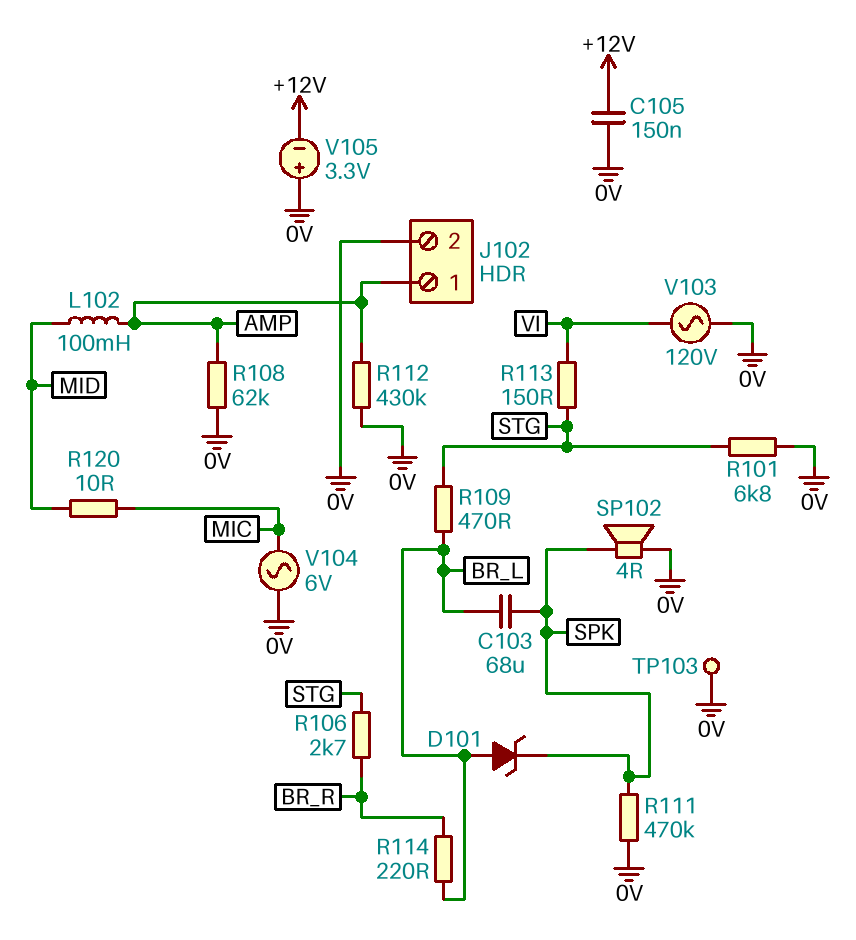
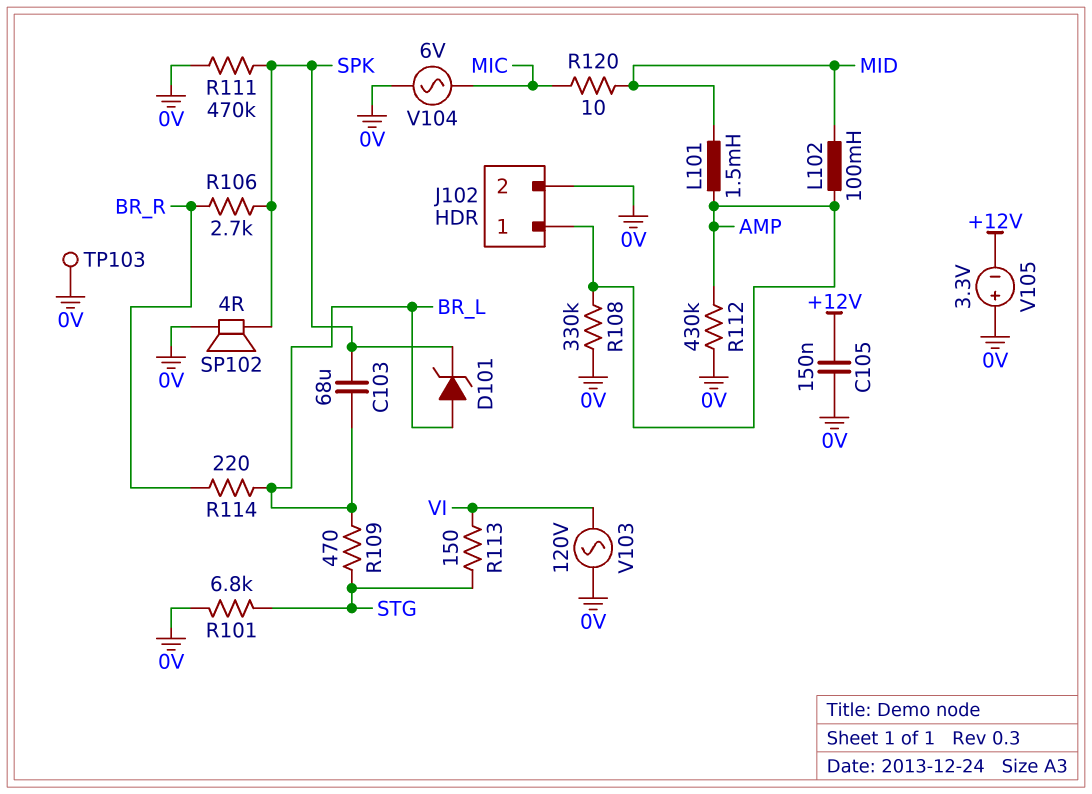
L101: none -> 1.5mH (AMP, MID)
R106: 2.7k (BR_R, STG) -> 2.7k (BR_R, SPK)
R108: 62k (0V, AMP) -> 330k (0V, AMP)

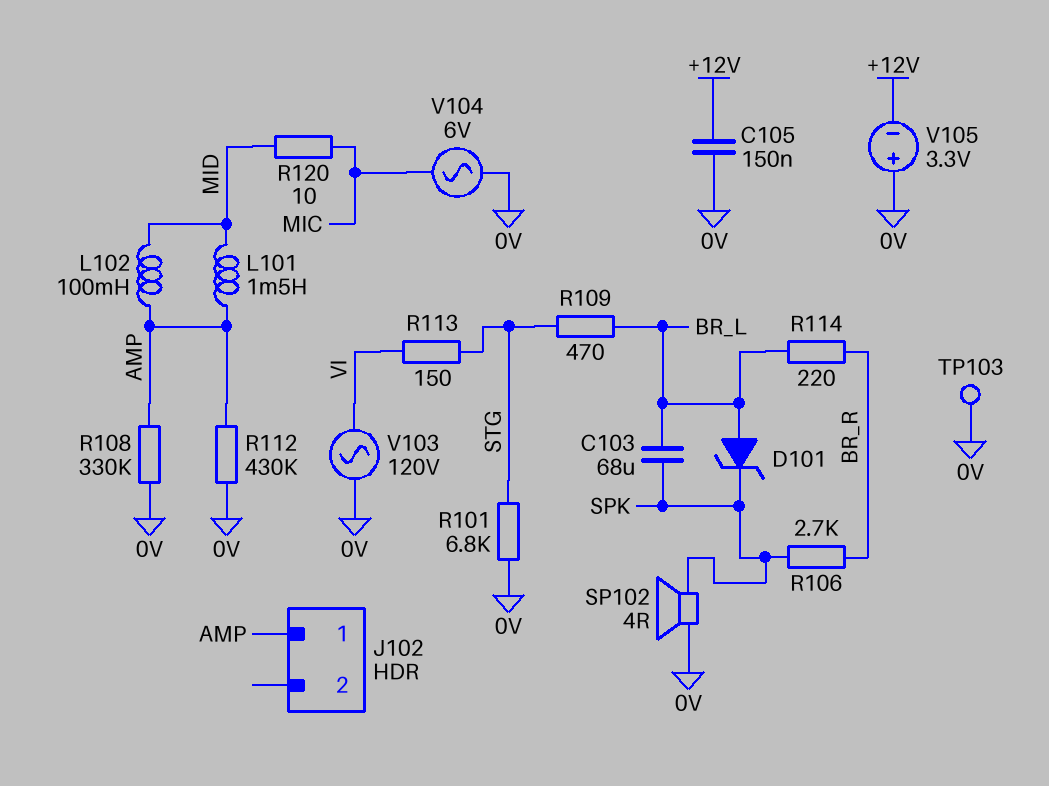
J102 pin 2: 0V -> none
R111: 470k (0V, SPK) -> none

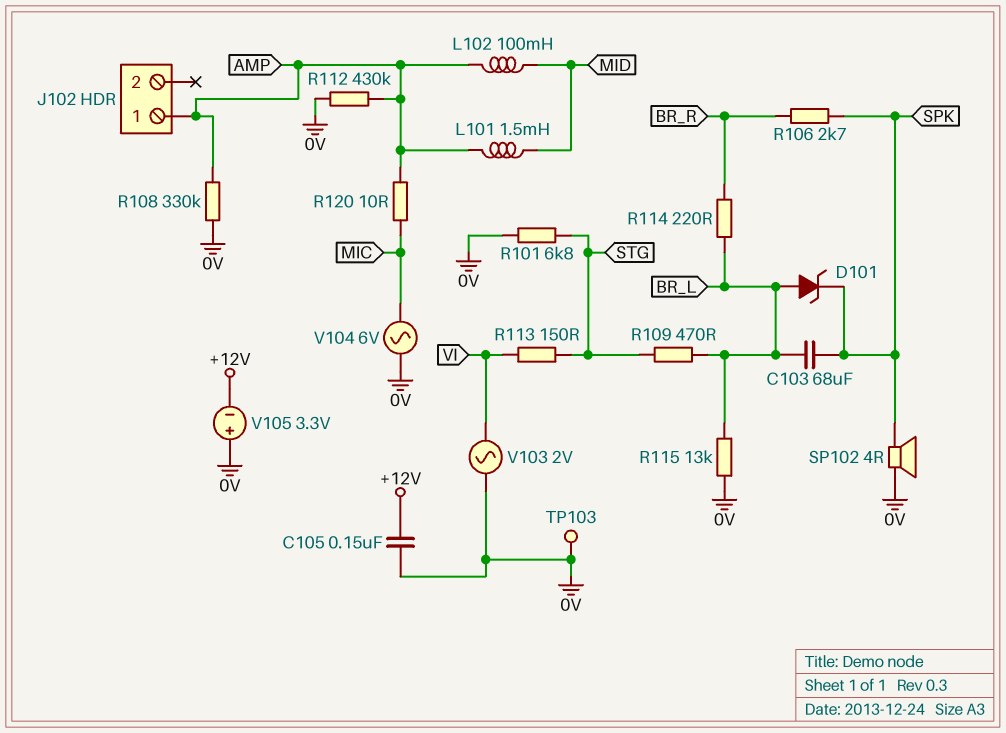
R115: none -> 13k (0V, BR_L)
R120: 10 (MIC, MID) -> 10 (AMP, MIC)
V103: AC 120V (0V, VI) -> AC 2V (0V, VI)

